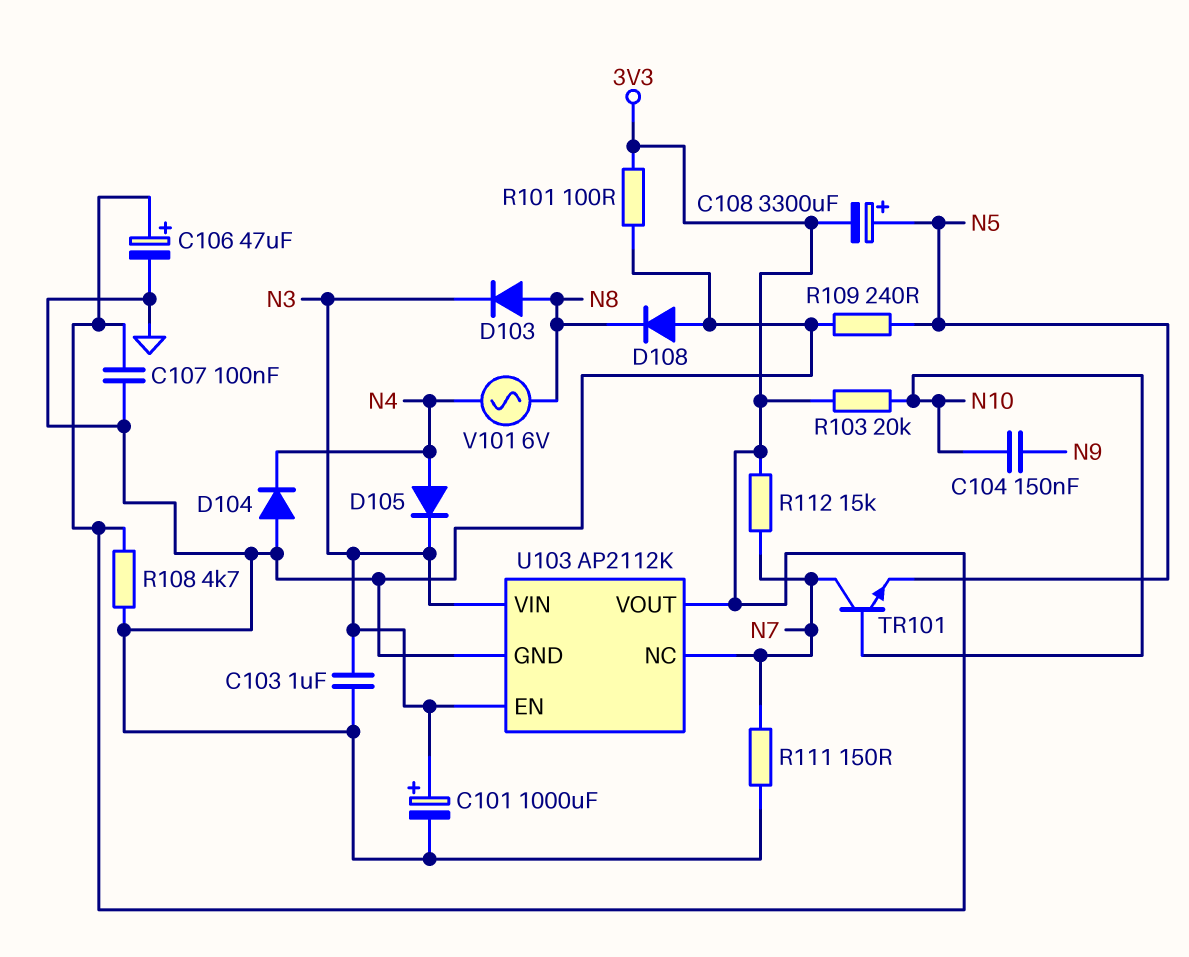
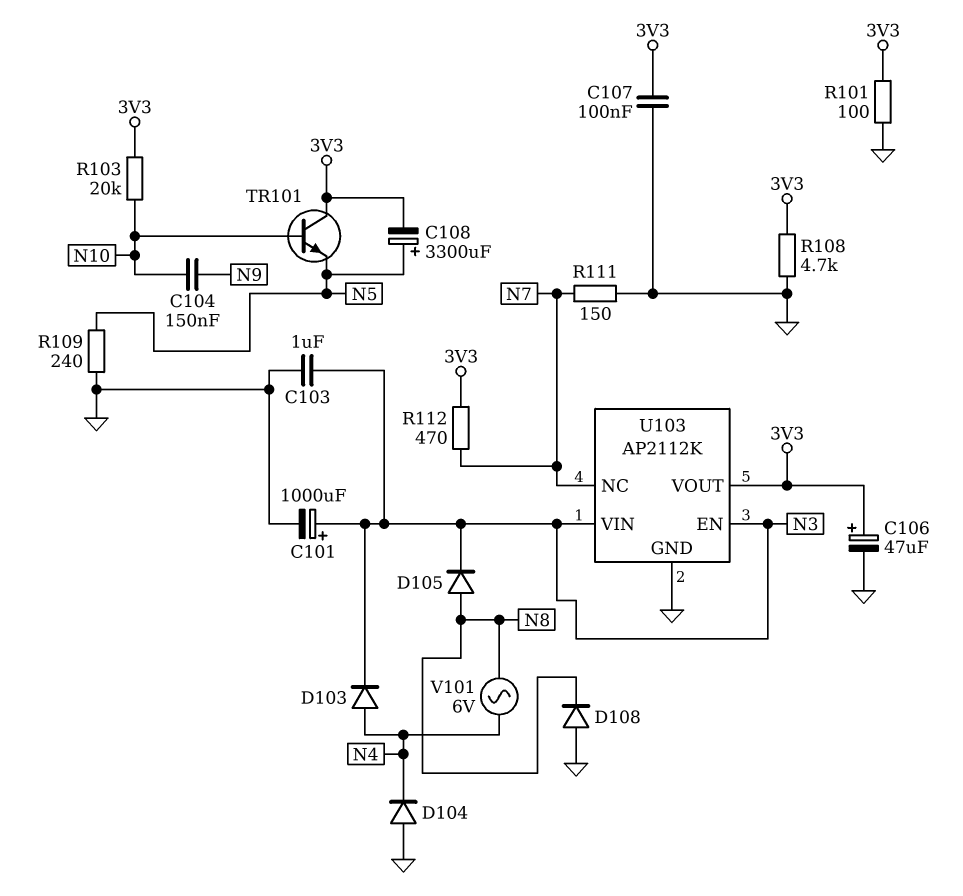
D103: diode (A N8, K N3) -> diode (A N4, K N3)
D105: diode (A N4, K N3) -> diode (A N8, K N3)
R112: 15k (3V3, N7) -> 470 (3V3, N7)
TR101: NPN (B N10, C N7, E N5) -> NPN (B N10, C 3V3, E N5)

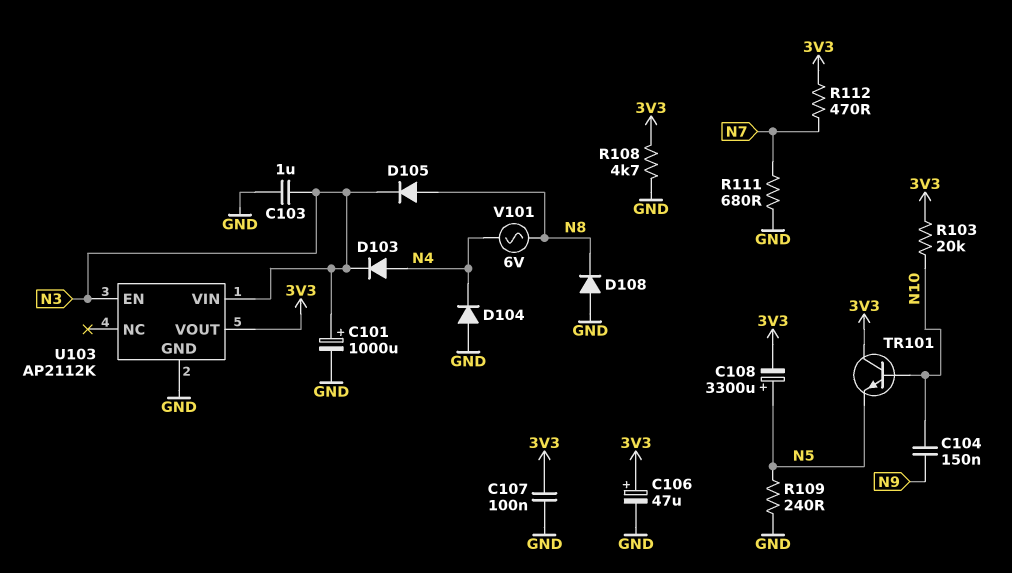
R101: 100 (3V3, GND) -> none
R111: 150 (GND, N7) -> 680 (GND, N7)
U103 pin NC: N7 -> none

